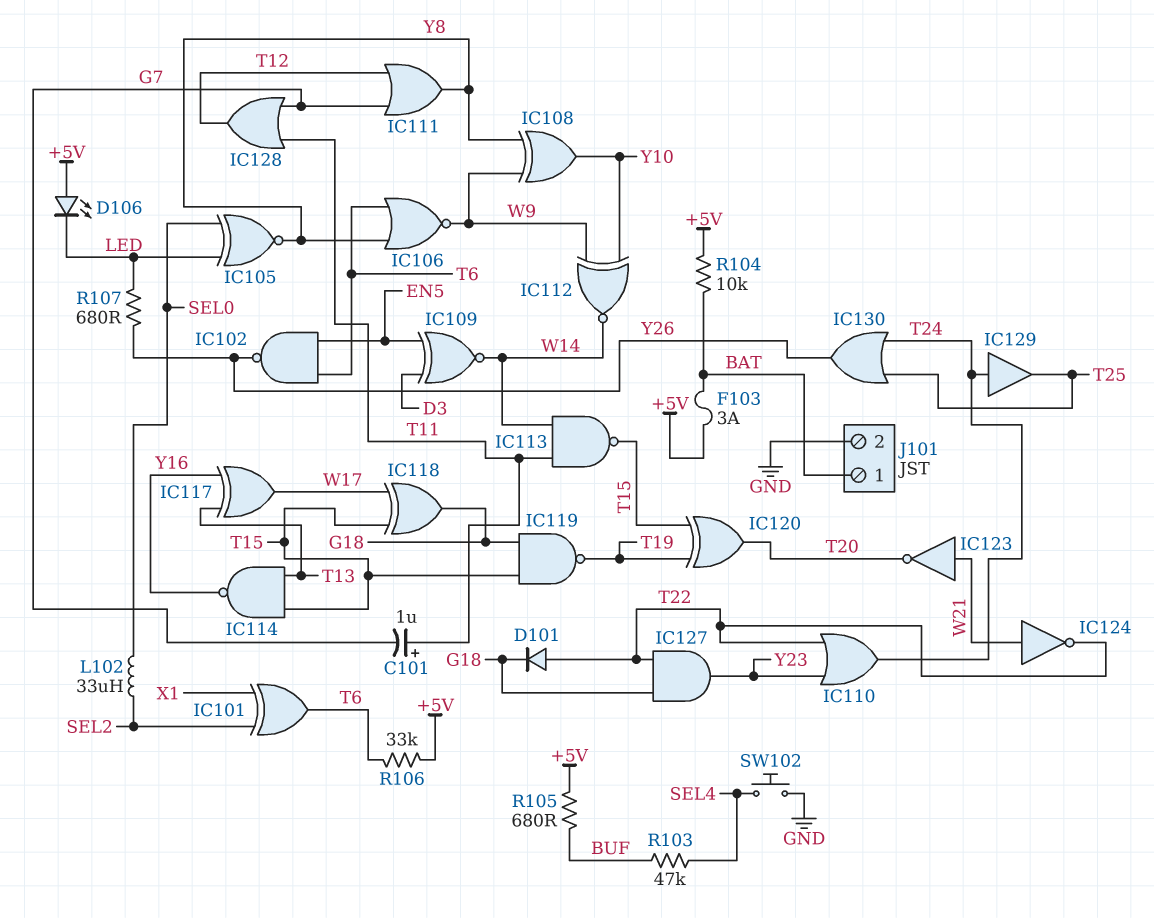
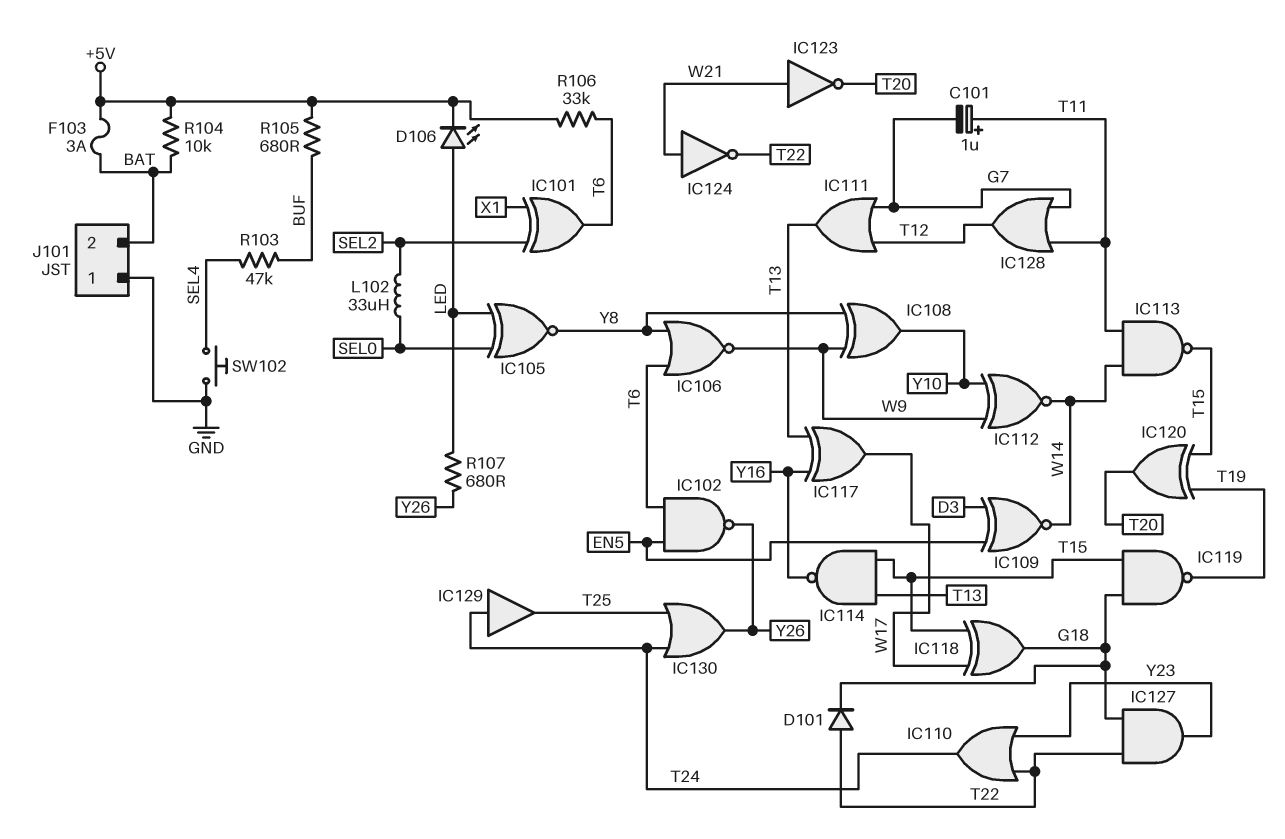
D106: LED (A +5V, K LED) -> LED (A LED, K +5V)
IC111: OR (in G7, in T12, out Y8) -> OR (in G7, in T12, out T13)
J101 pin 1: BAT -> GND
J101 pin 2: GND -> BAT

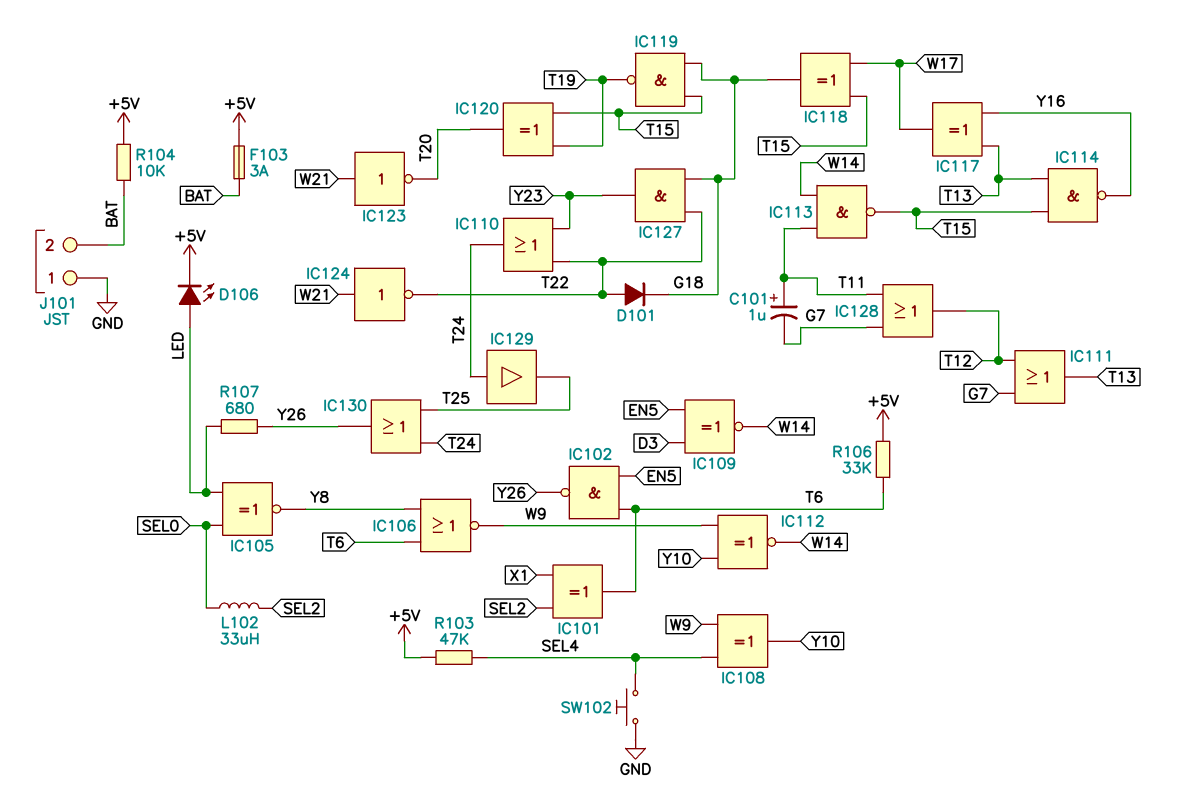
IC108: XOR (in W9, in Y8, out Y10) -> XOR (in SEL4, in W9, out Y10)
R103: 47k (BUF, SEL4) -> 47k (+5V, SEL4)
R105: 680 (+5V, BUF) -> none

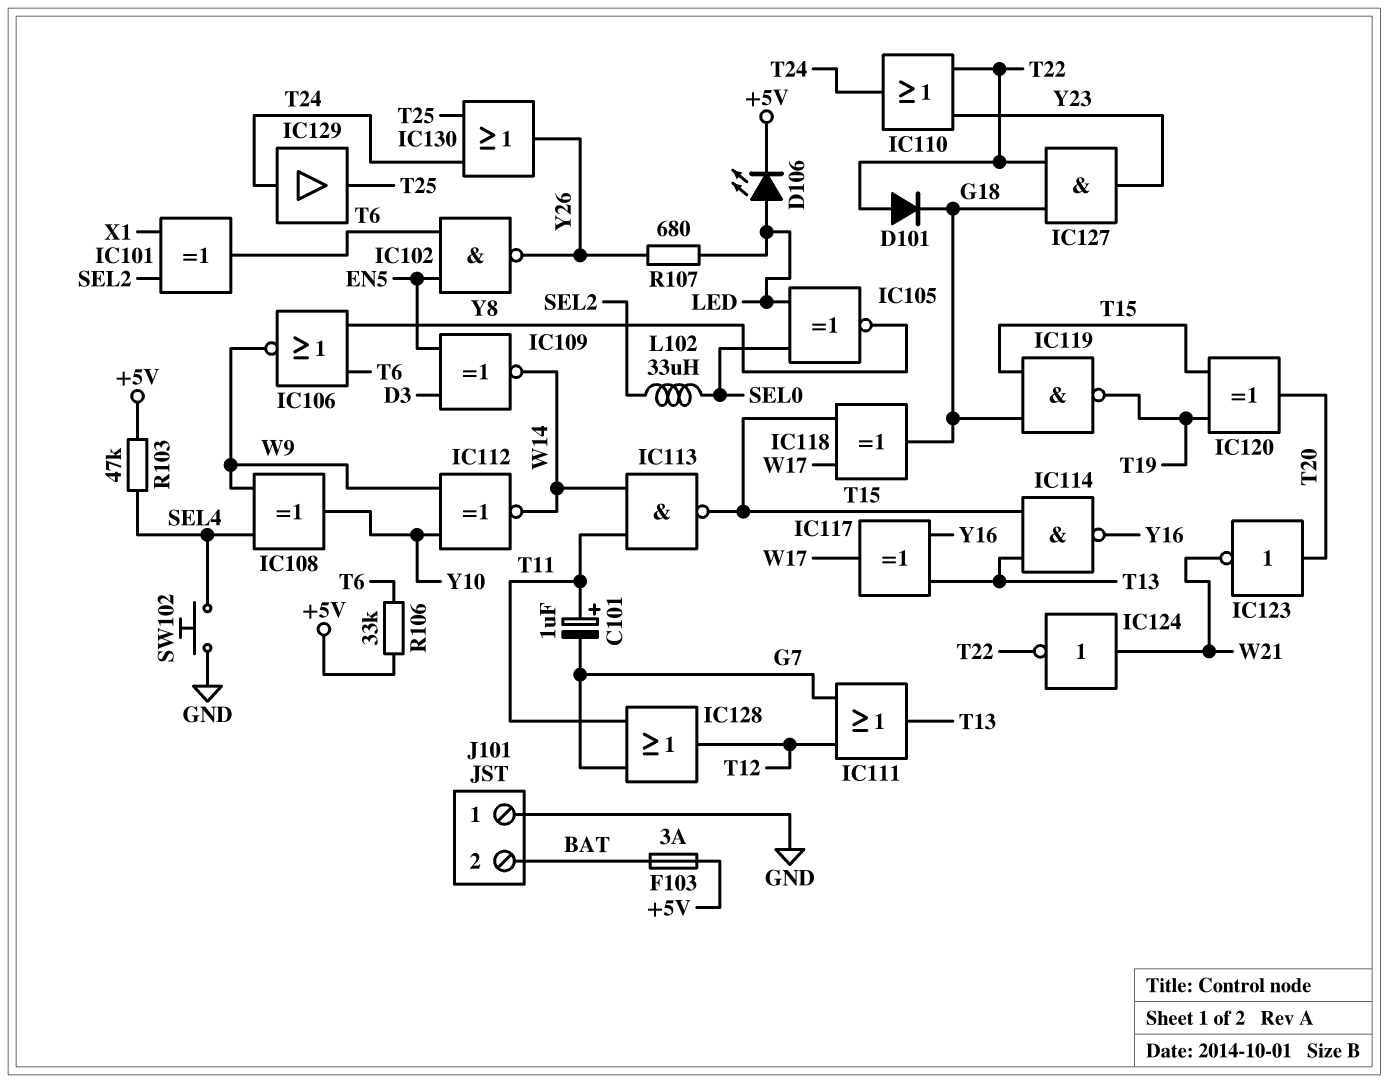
IC123: NOT (in W21, out T20) -> NOT (in T20, out W21)
R104: 10k (+5V, BAT) -> none

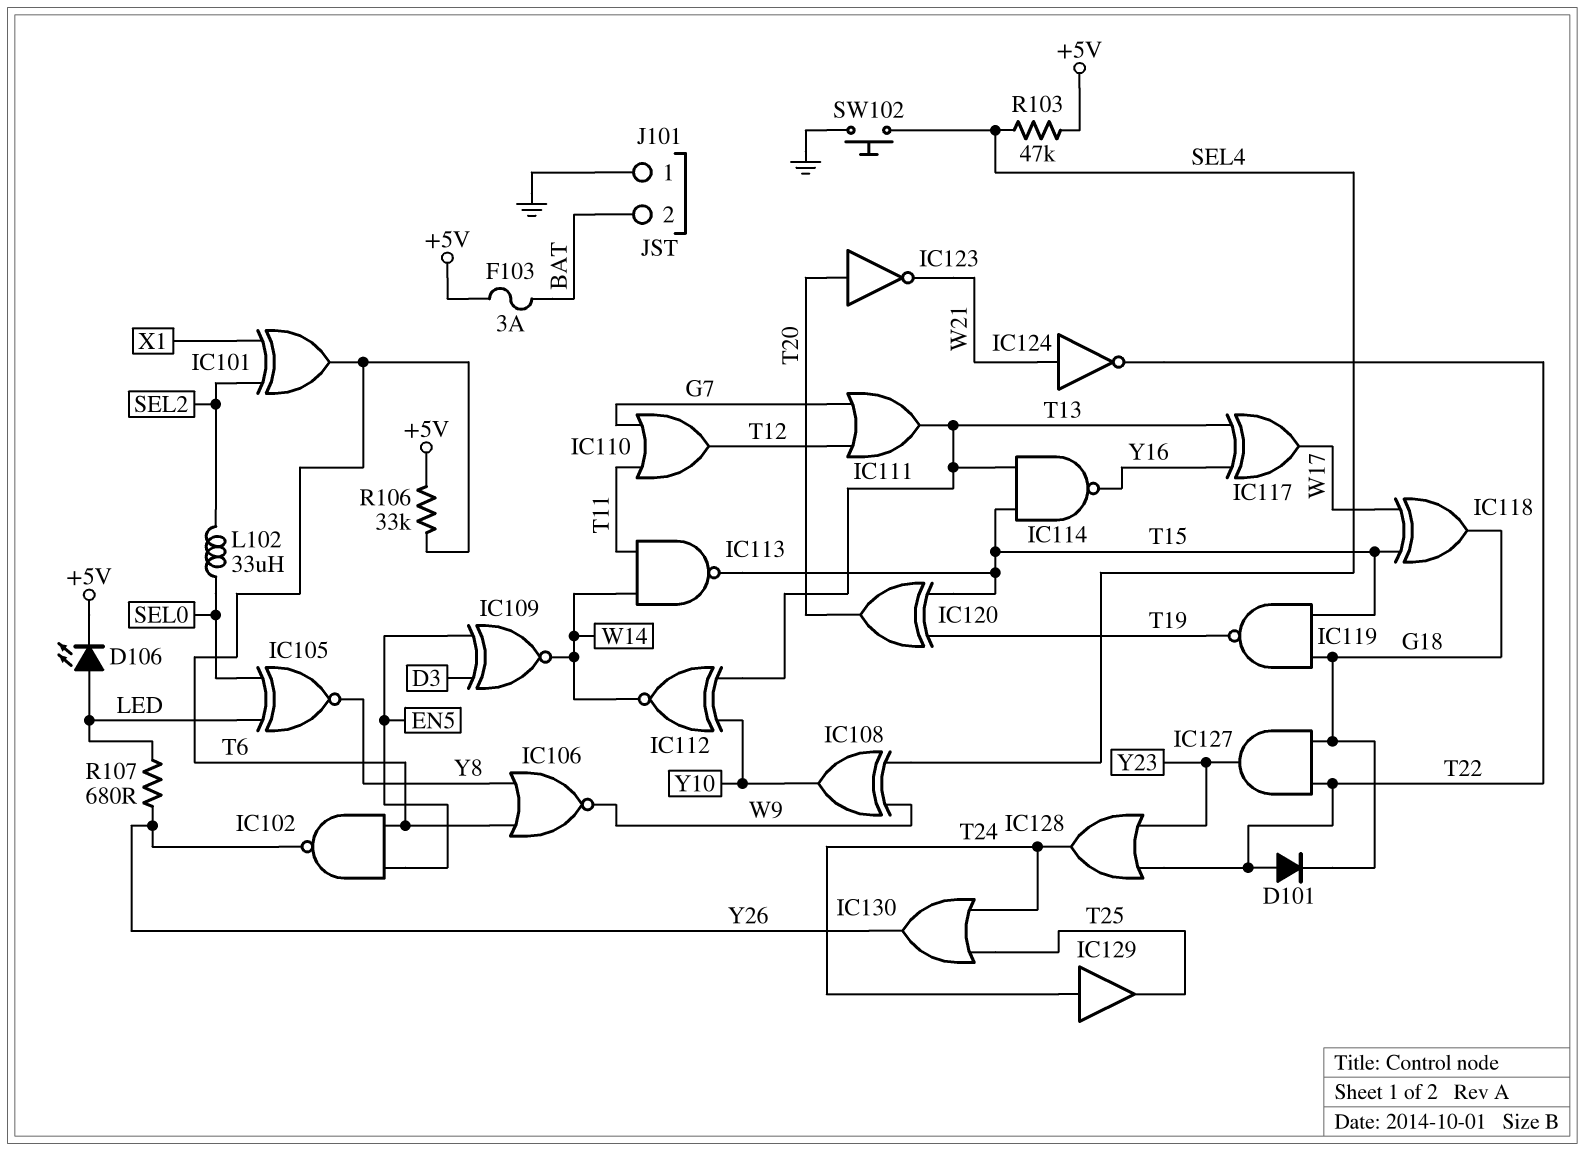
C101: 1uF (plus T11, minus G7) -> none
IC110: OR (in T22, in Y23, out T24) -> OR (in G7, in T11, out T12)
IC112: XNOR (in W9, in Y10, out W14) -> XNOR (in T13, in Y10, out W14)
IC128: OR (in G7, in T11, out T12) -> OR (in T22, in Y23, out T24)

